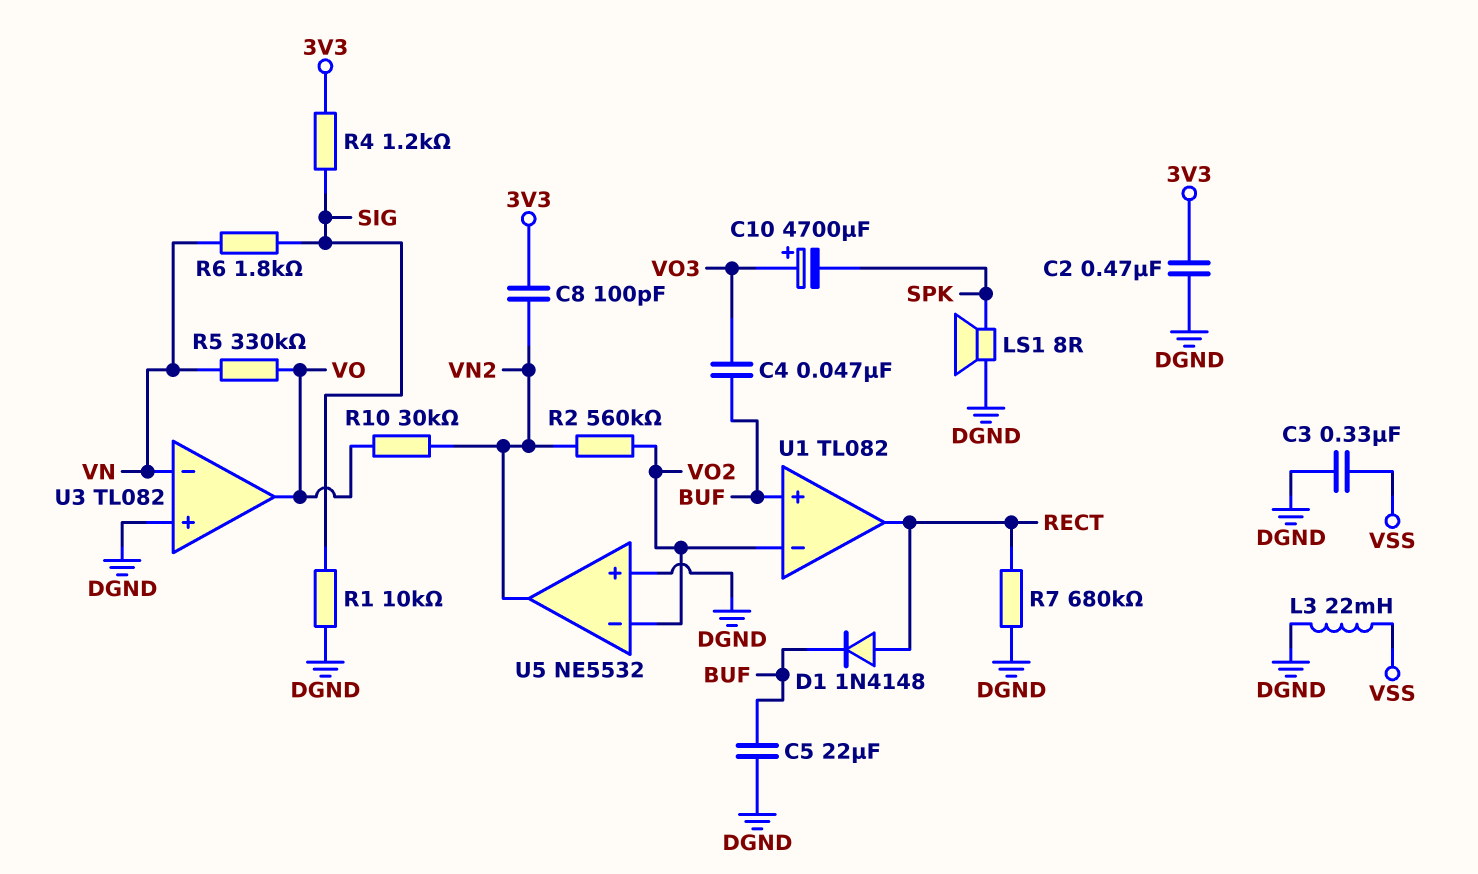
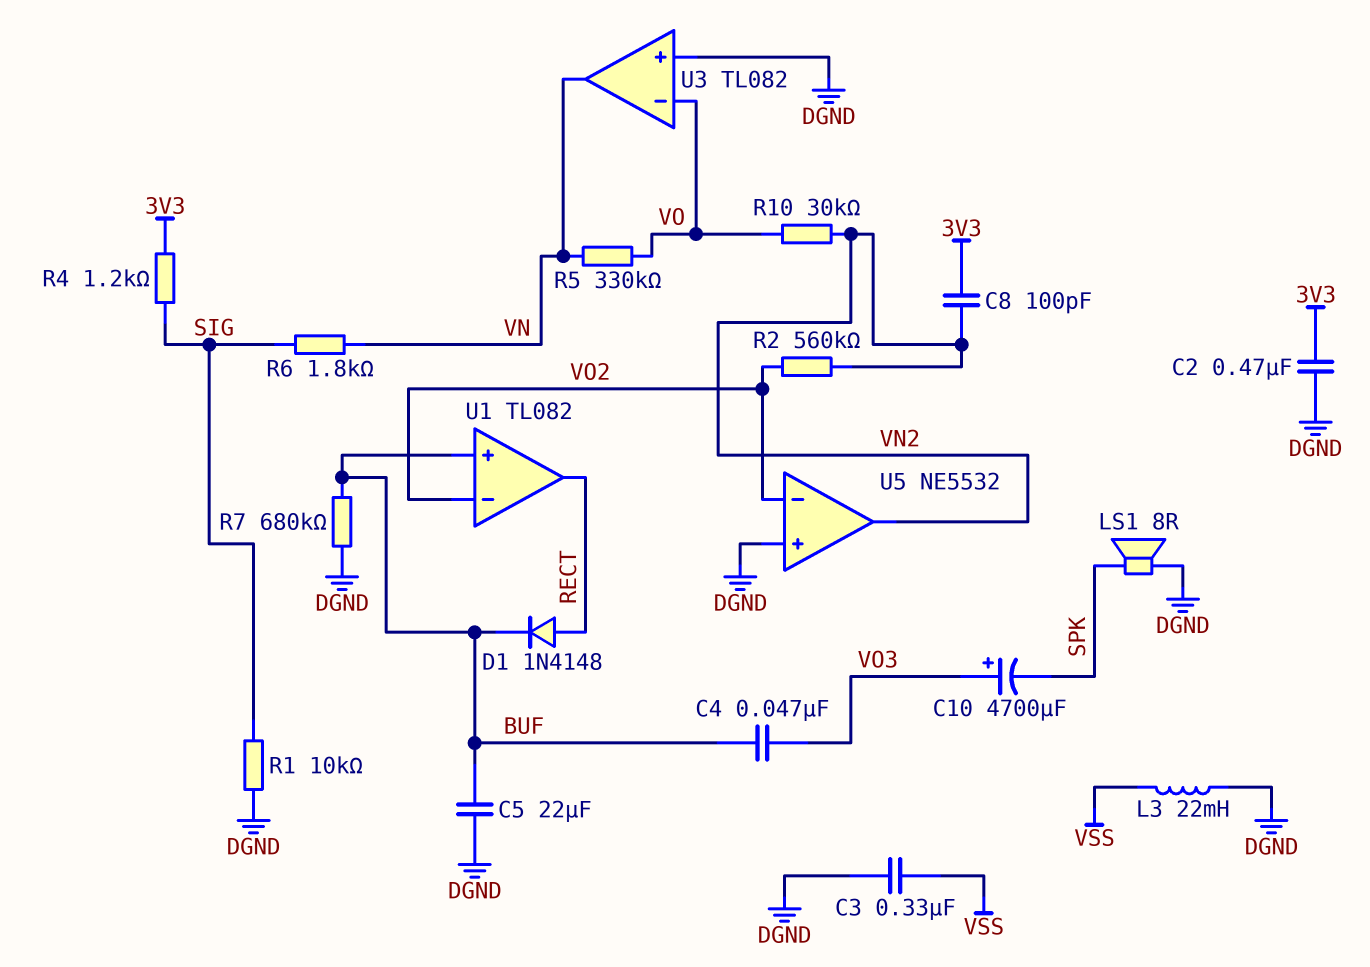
R7: 680k (DGND, RECT) -> 680k (BUF, DGND)
U3 pin in-: VN -> VO
U3 pin out: VO -> VN

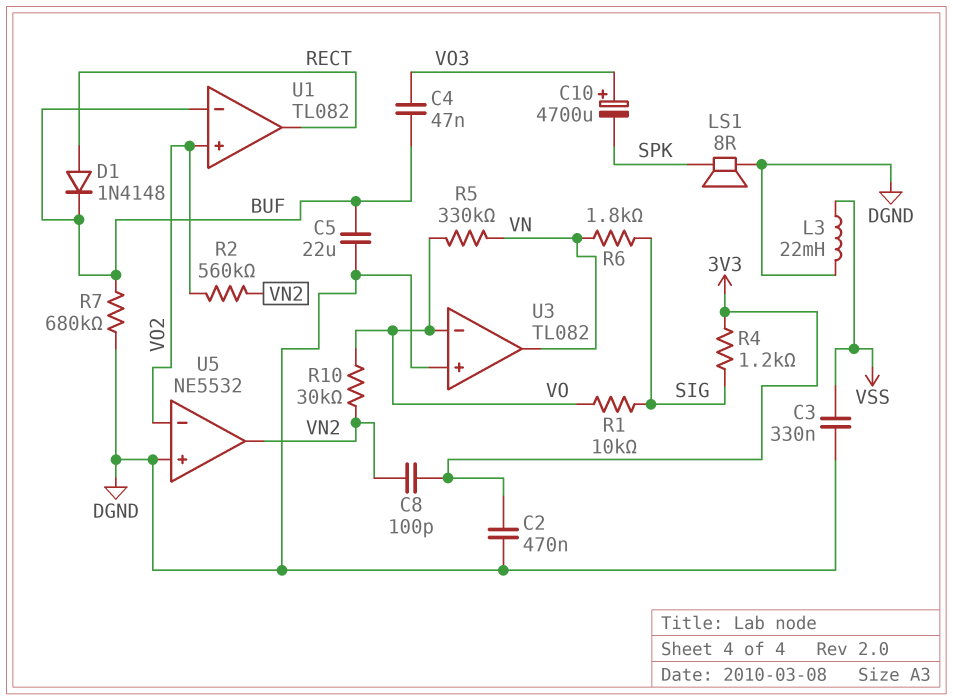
R1: 10k (DGND, SIG) -> 10k (SIG, VO)
U1 pin in+: BUF -> VO2
U1 pin in-: VO2 -> BUF

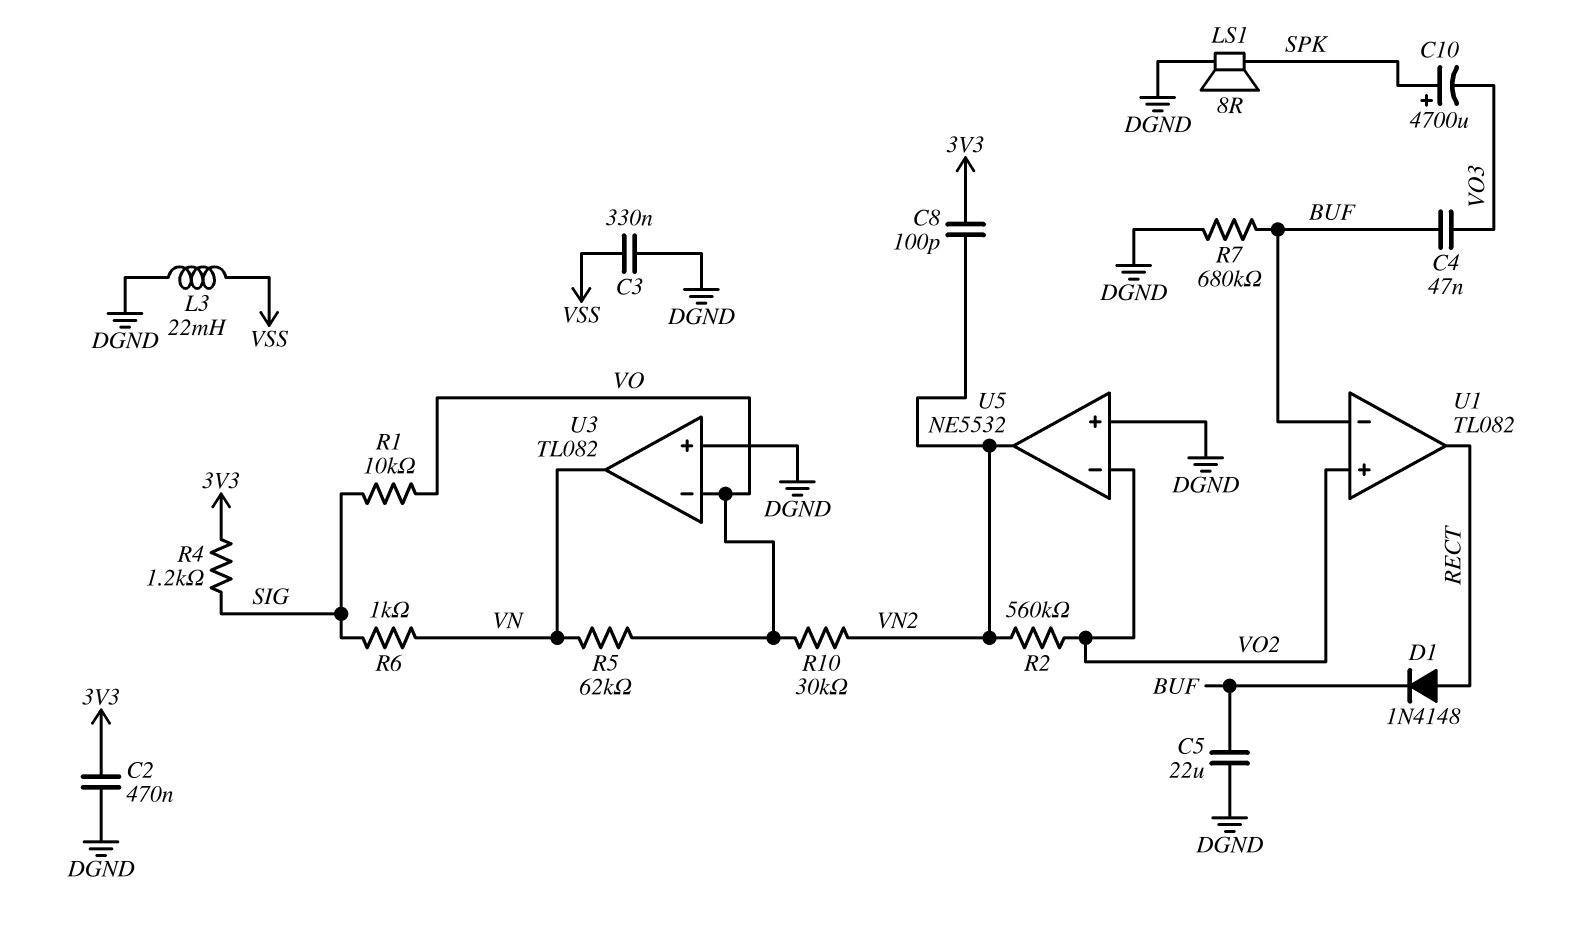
C10: 4700uF (plus VO3, minus SPK) -> 4700uF (plus SPK, minus VO3)
R5: 330k (VN, VO) -> 62k (VN, VO)
R6: 1.8k (SIG, VN) -> 1k (SIG, VN)

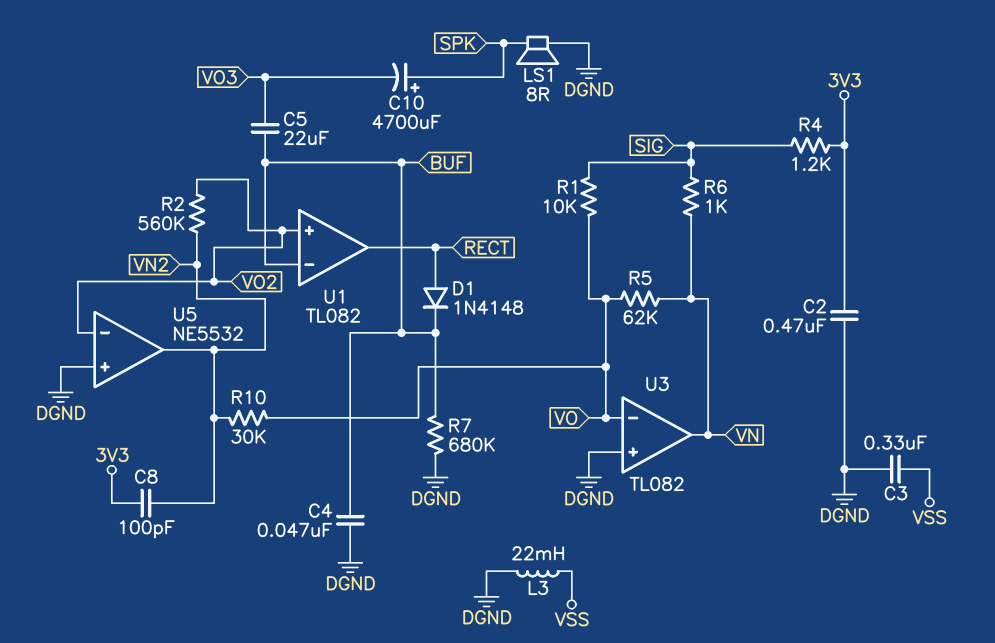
C4: 47nF (BUF, VO3) -> 47nF (BUF, DGND)
C5: 22uF (BUF, DGND) -> 22uF (BUF, VO3)

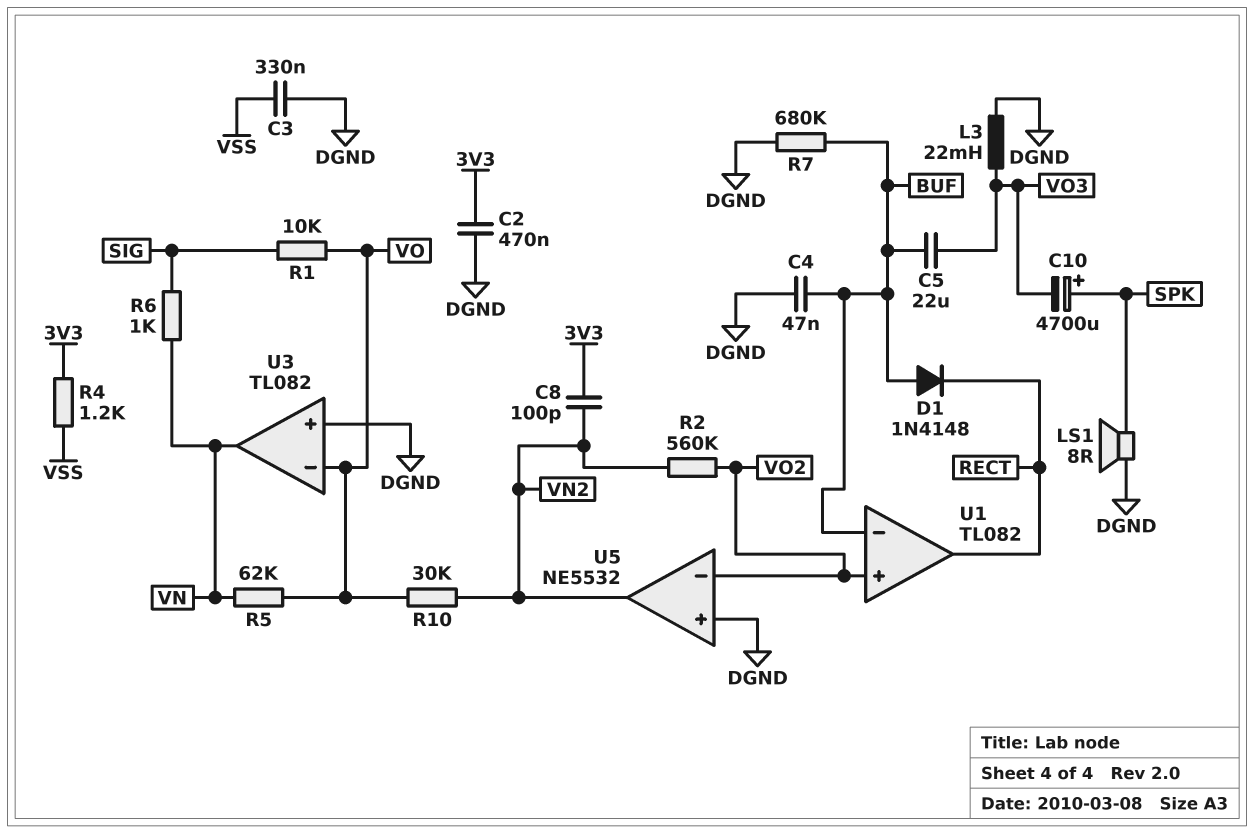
D1: diode 1N4148 (A RECT, K BUF) -> diode 1N4148 (A BUF, K RECT)
L3: 22mH (DGND, VSS) -> 22mH (DGND, VO3)
R4: 1.2k (3V3, SIG) -> 1.2k (3V3, VSS)

